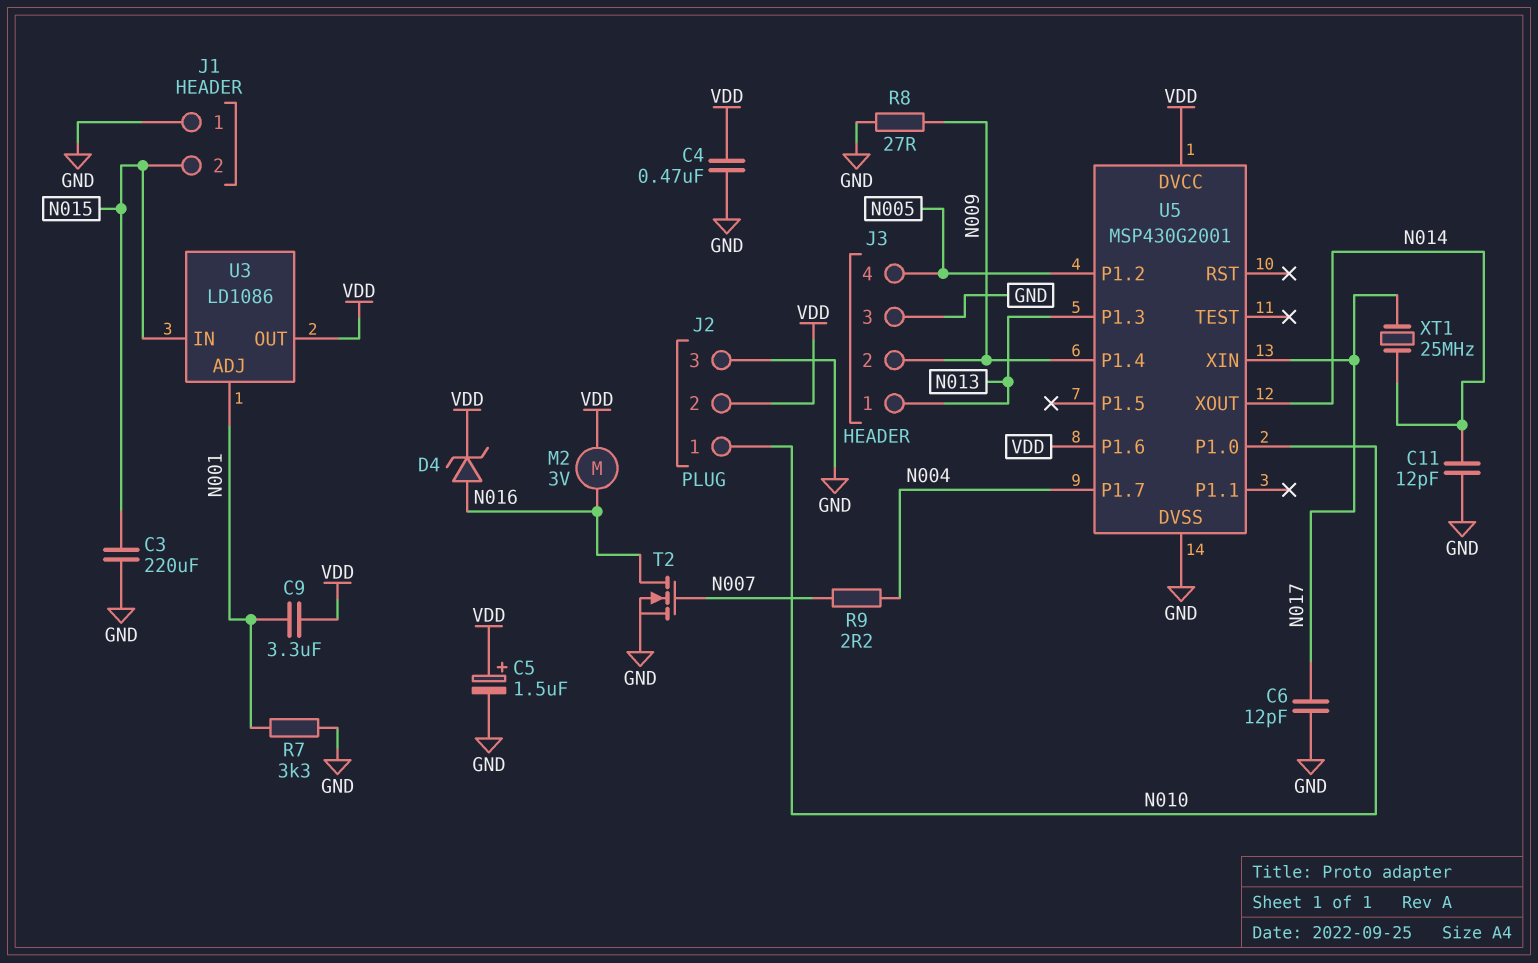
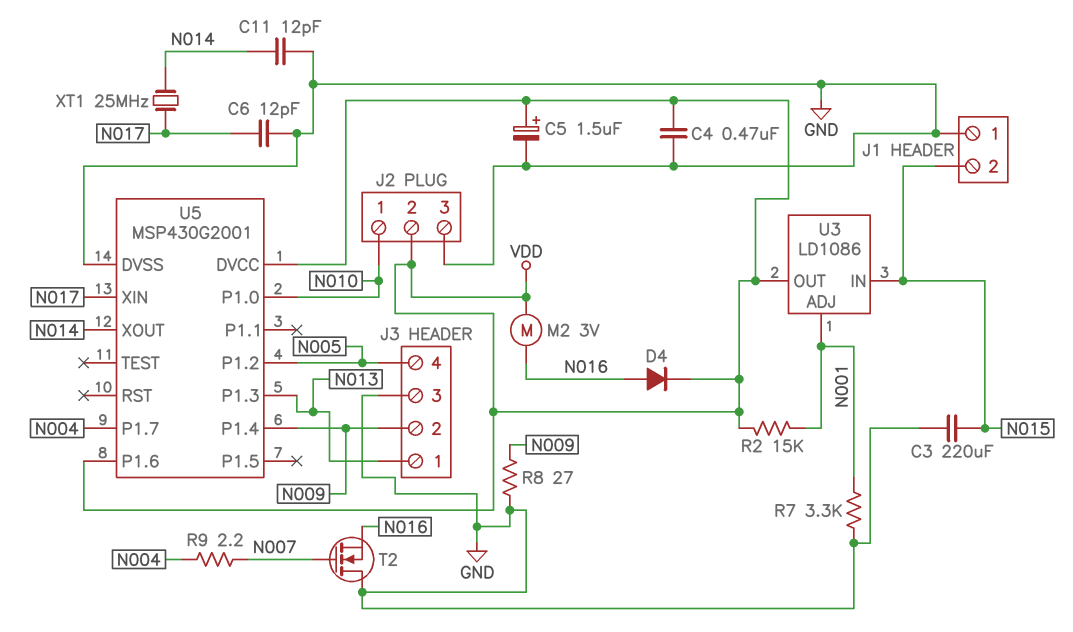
C9: 3.3uF (N001, VDD) -> none
D4: zener (A N016, K VDD) -> diode (A N016, K VDD)
R2: none -> 15k (N001, VDD)
T2: NMOS (G N007, D N016, S GND) -> NMOS (G N007, D GND, S N016)

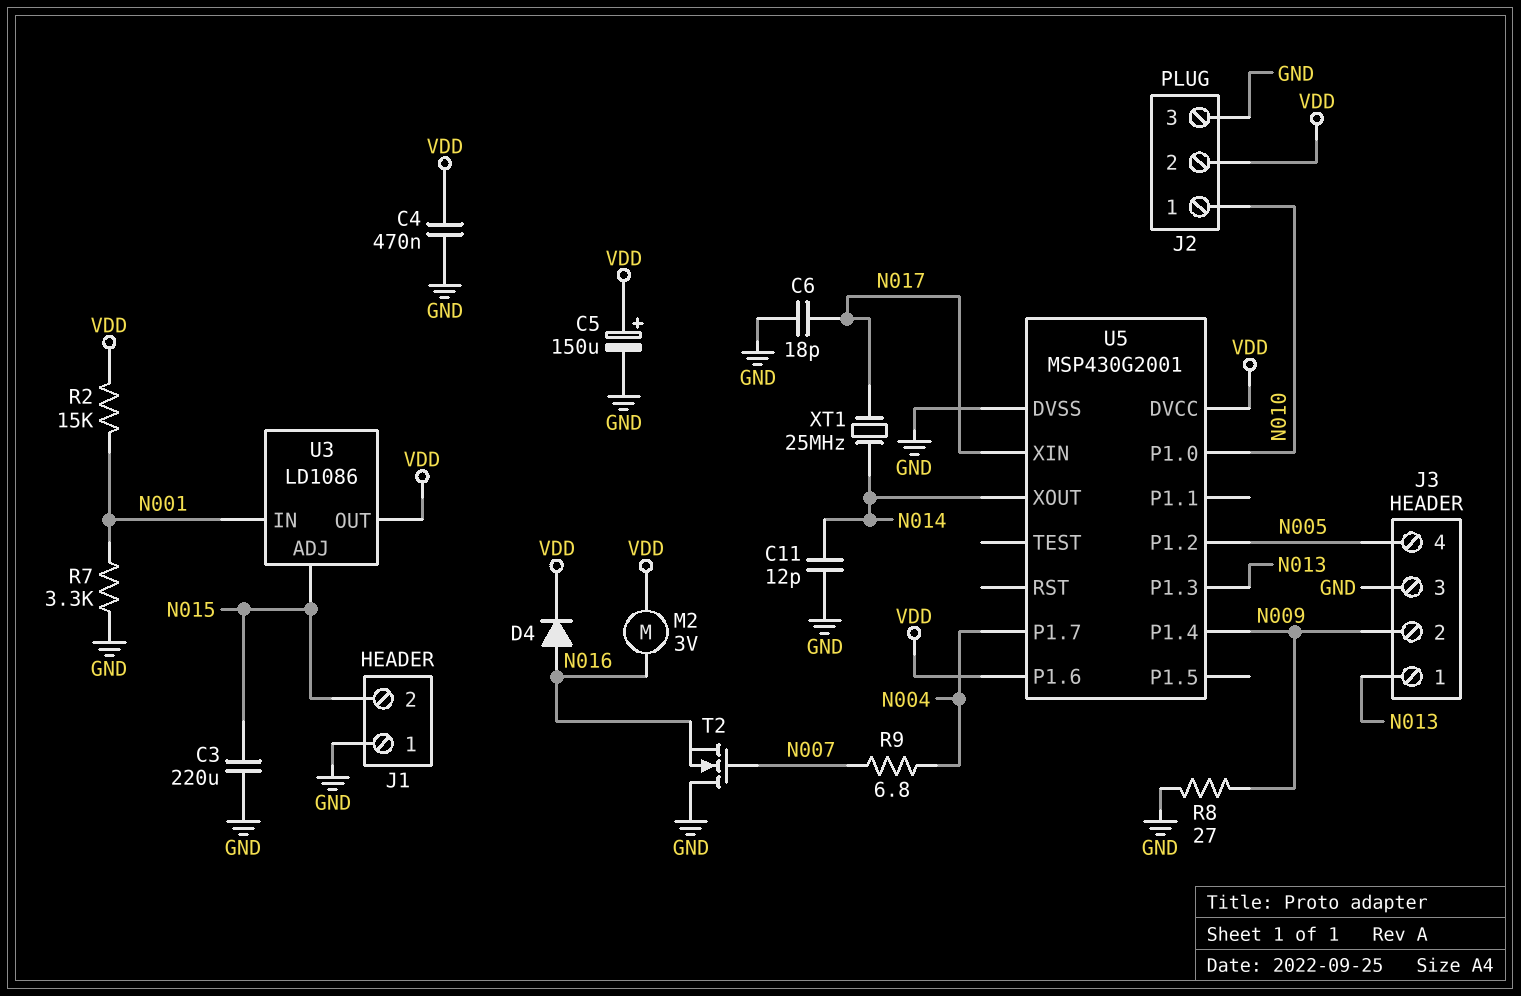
C5: 1.5uF (plus VDD, minus GND) -> 150uF (plus VDD, minus GND)
C6: 12pF (GND, N017) -> 18pF (GND, N017)
R9: 2.2 (N004, N007) -> 6.8 (N004, N007)
U3 pin ADJ: N001 -> N015
U3 pin IN: N015 -> N001

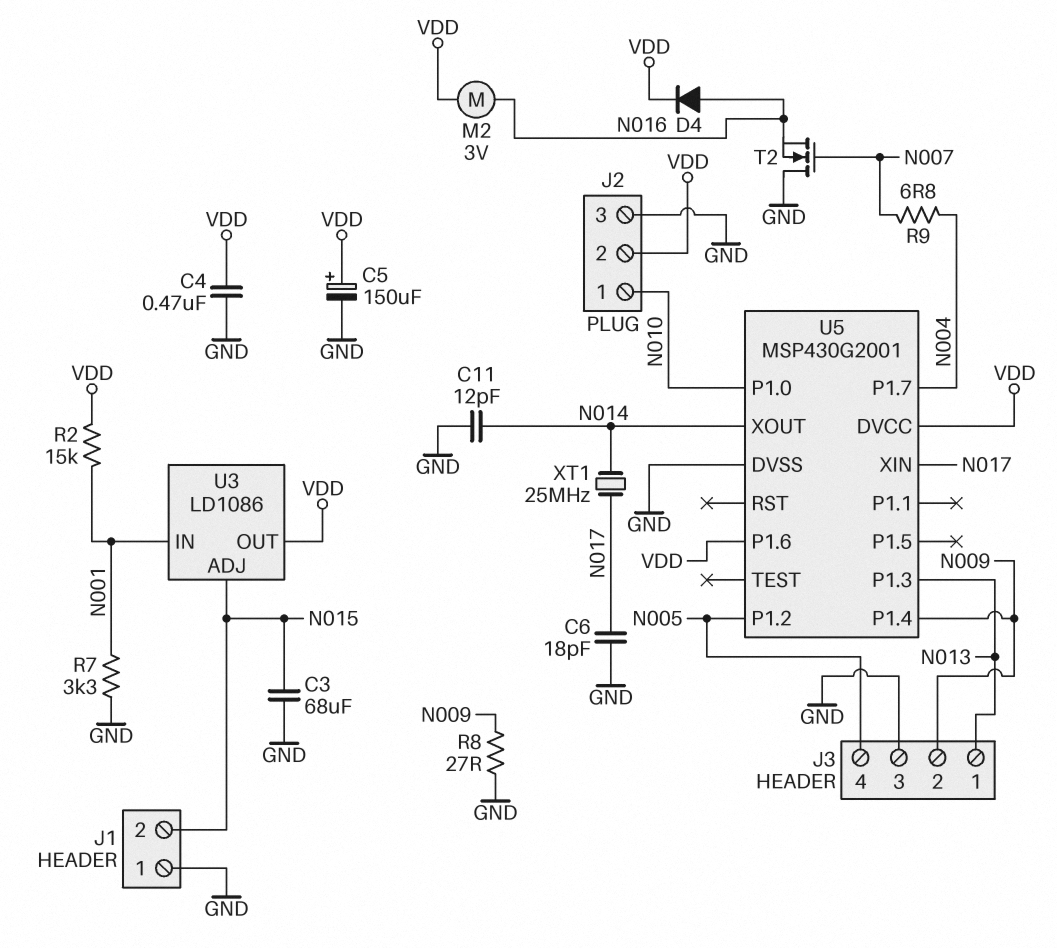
C3: 220uF (GND, N015) -> 68uF (GND, N015)

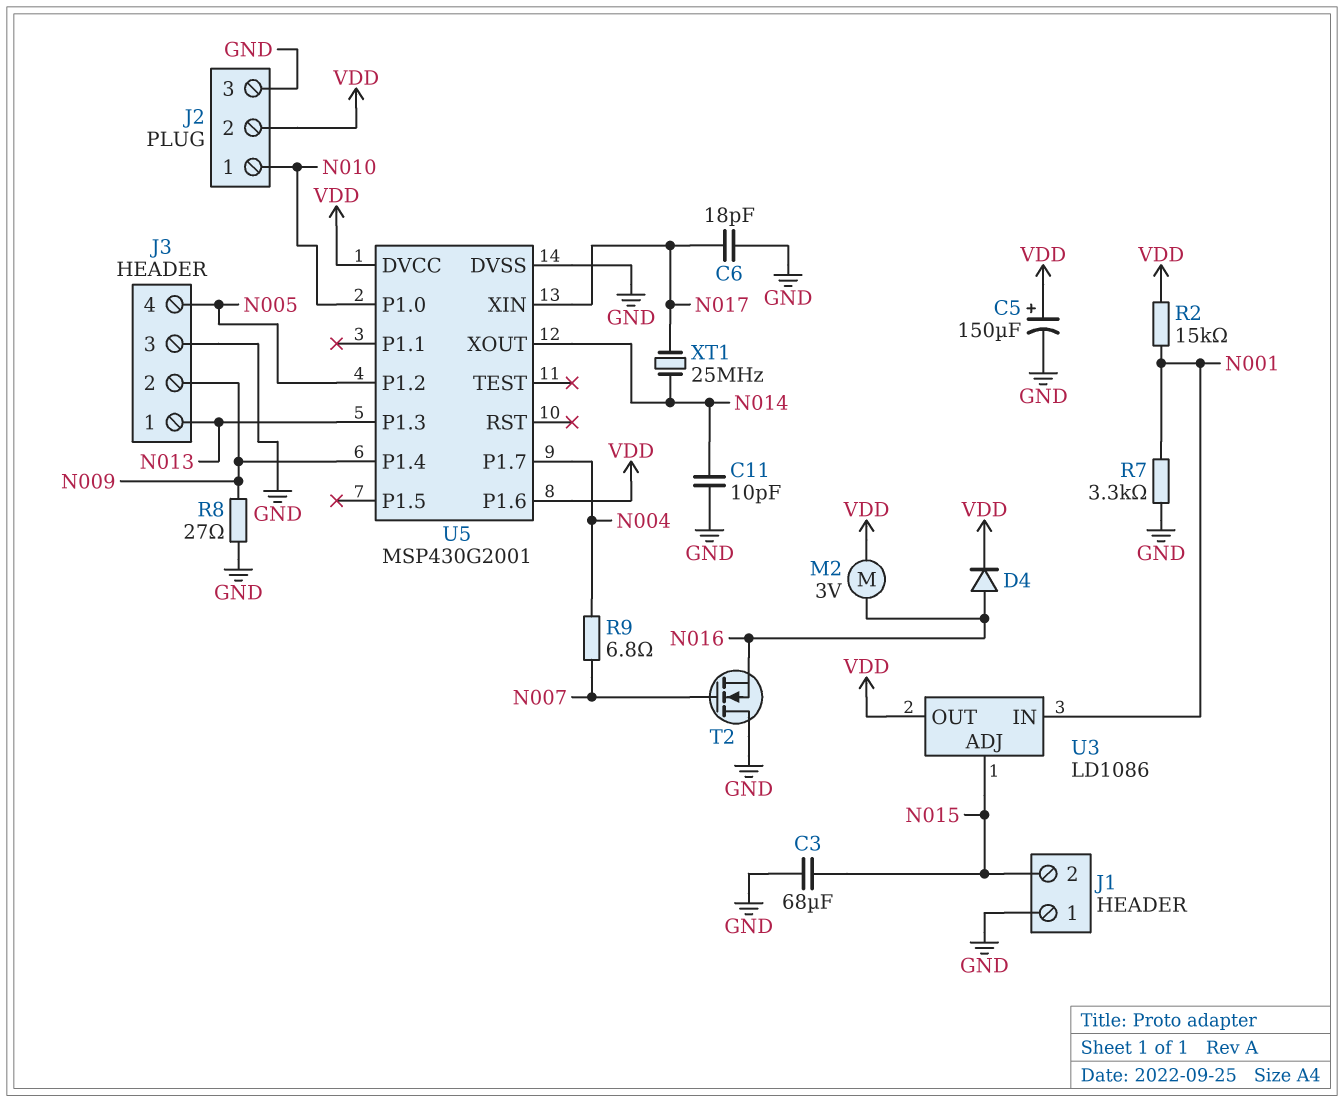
C4: 470nF (GND, VDD) -> none
C11: 12pF (GND, N014) -> 10pF (GND, N014)

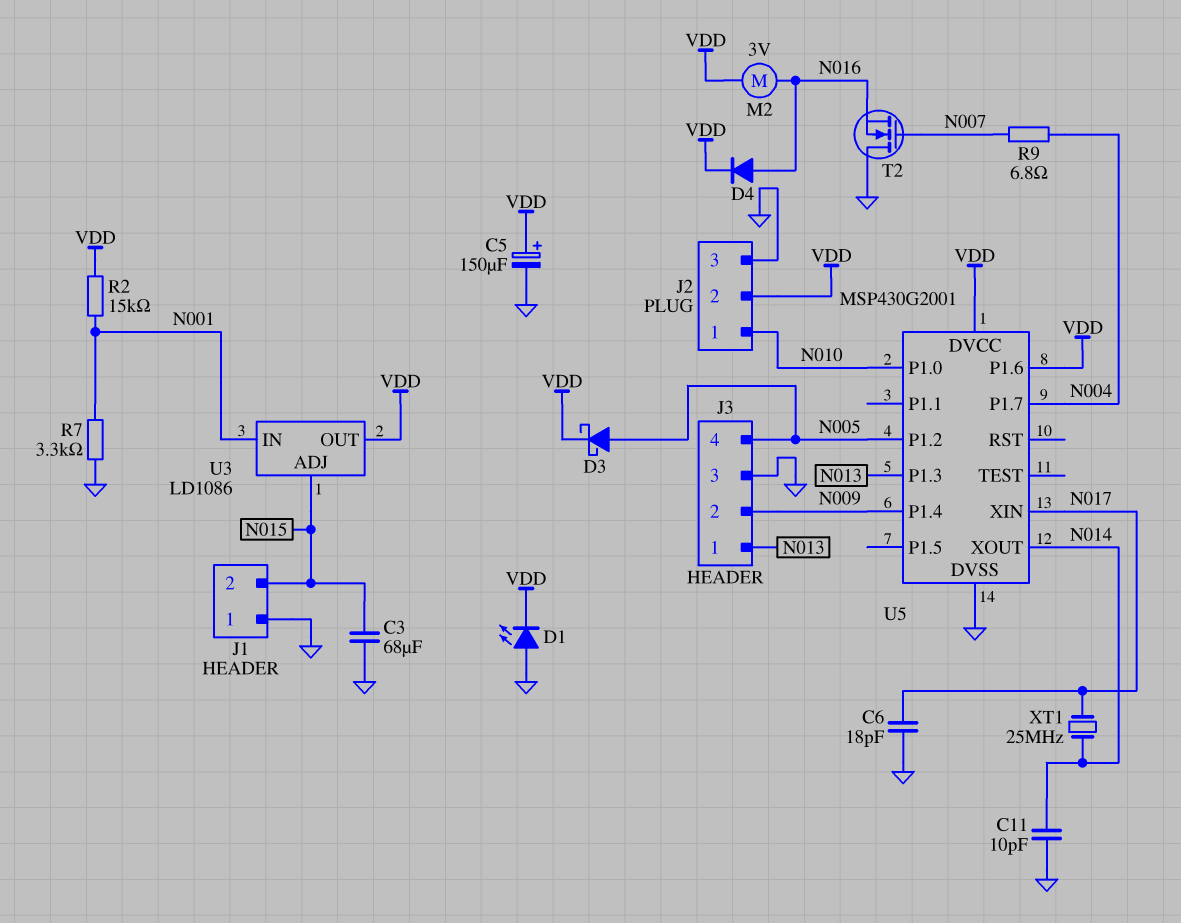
D1: none -> LED (A GND, K VDD)
D3: none -> schottky (A N005, K VDD)
R8: 27 (GND, N009) -> none

